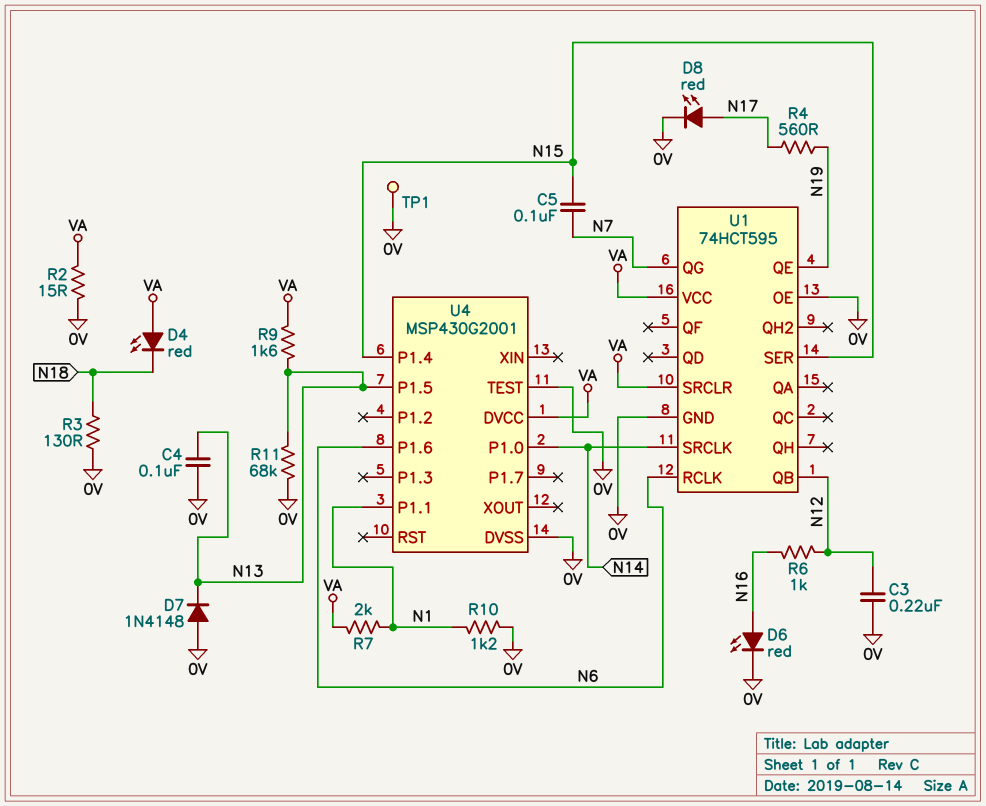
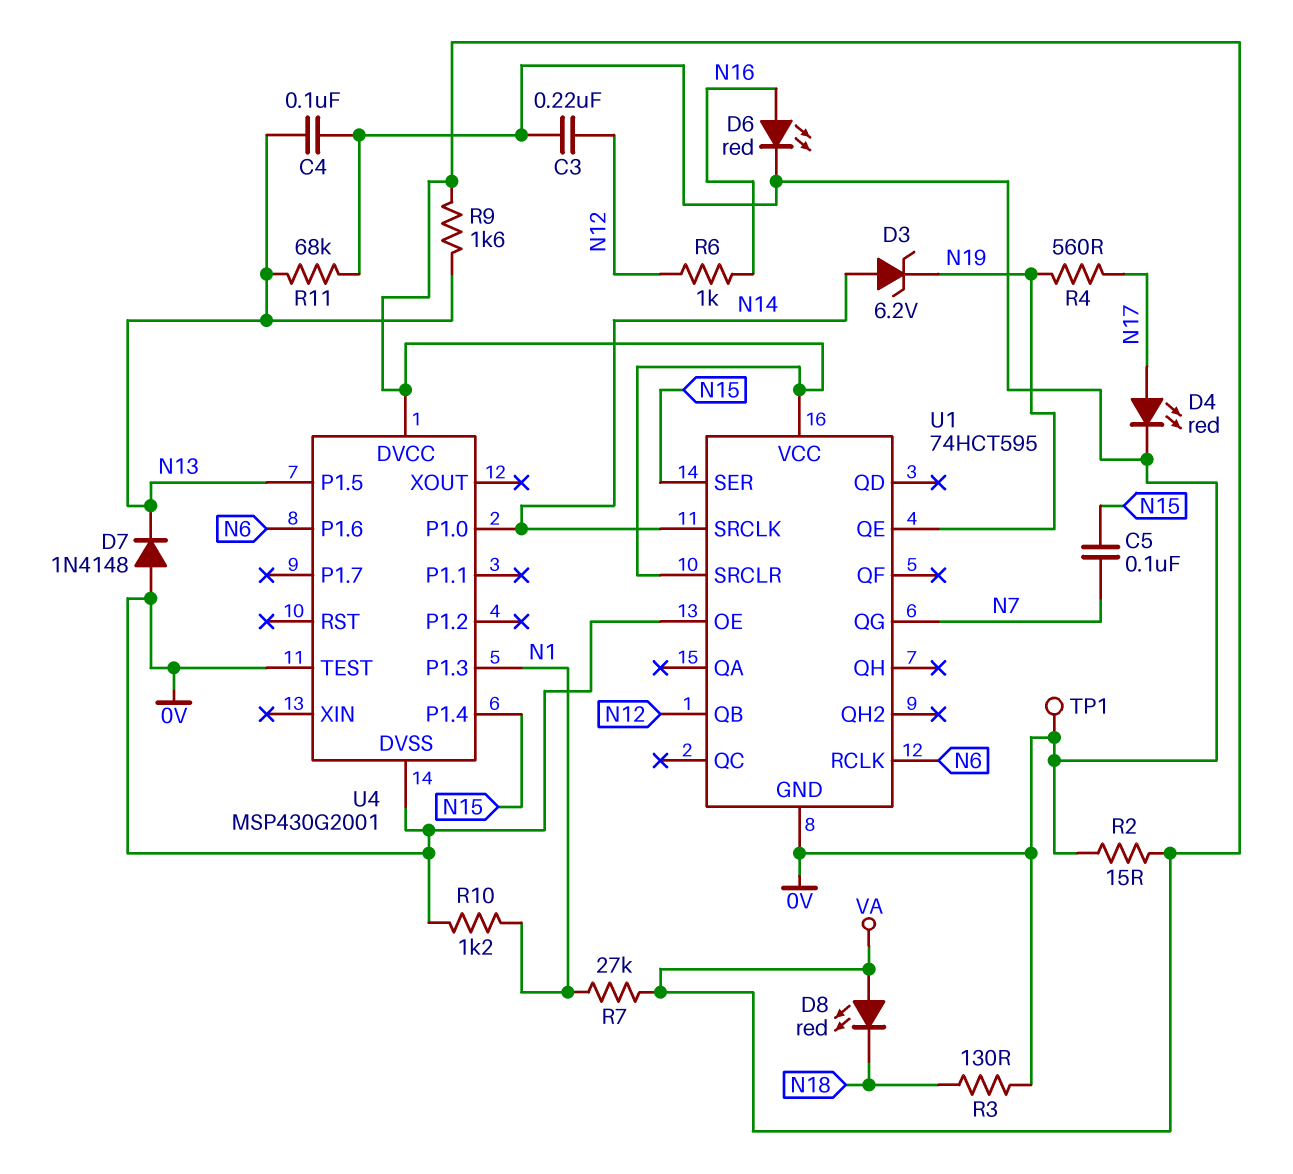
D3: none -> zener 6.2V (A N14, K N19)
D4: LED red (A VA, K N18) -> LED red (A N17, K 0V)
D8: LED red (A N17, K 0V) -> LED red (A VA, K N18)
R7: 2k (N1, VA) -> 27k (N1, VA)
U4 pin P1.1: N1 -> none
U4 pin P1.3: none -> N1

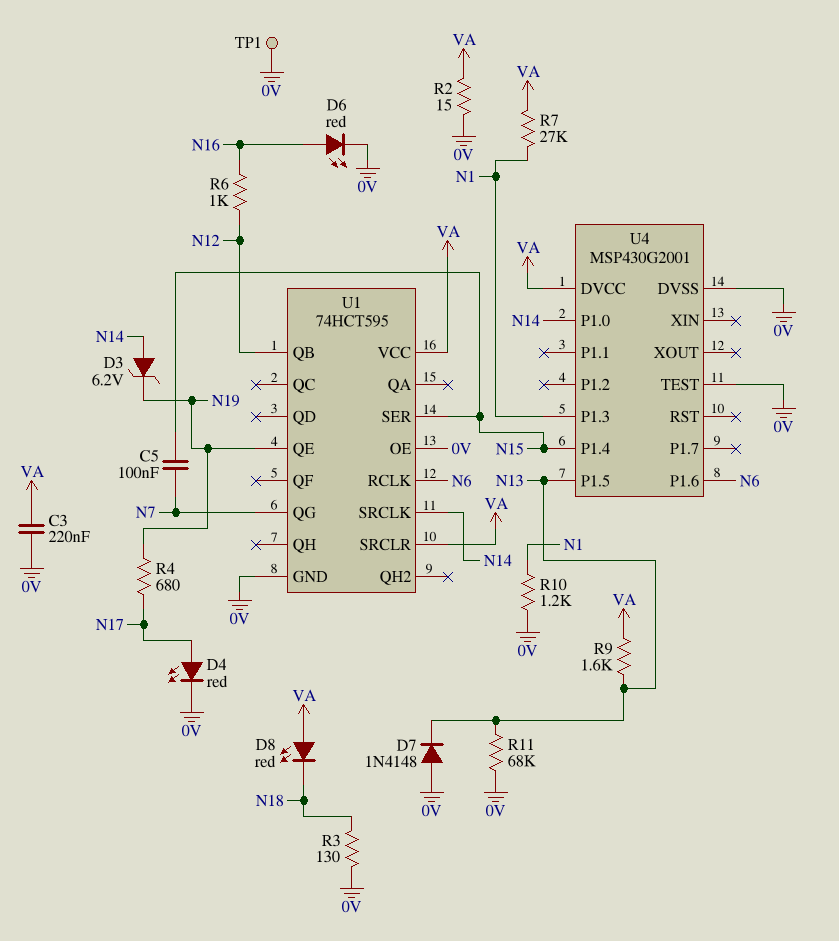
C3: 220nF (0V, N12) -> 220nF (0V, VA)
C4: 100nF (0V, N13) -> none
R4: 560 (N17, N19) -> 680 (N17, N19)

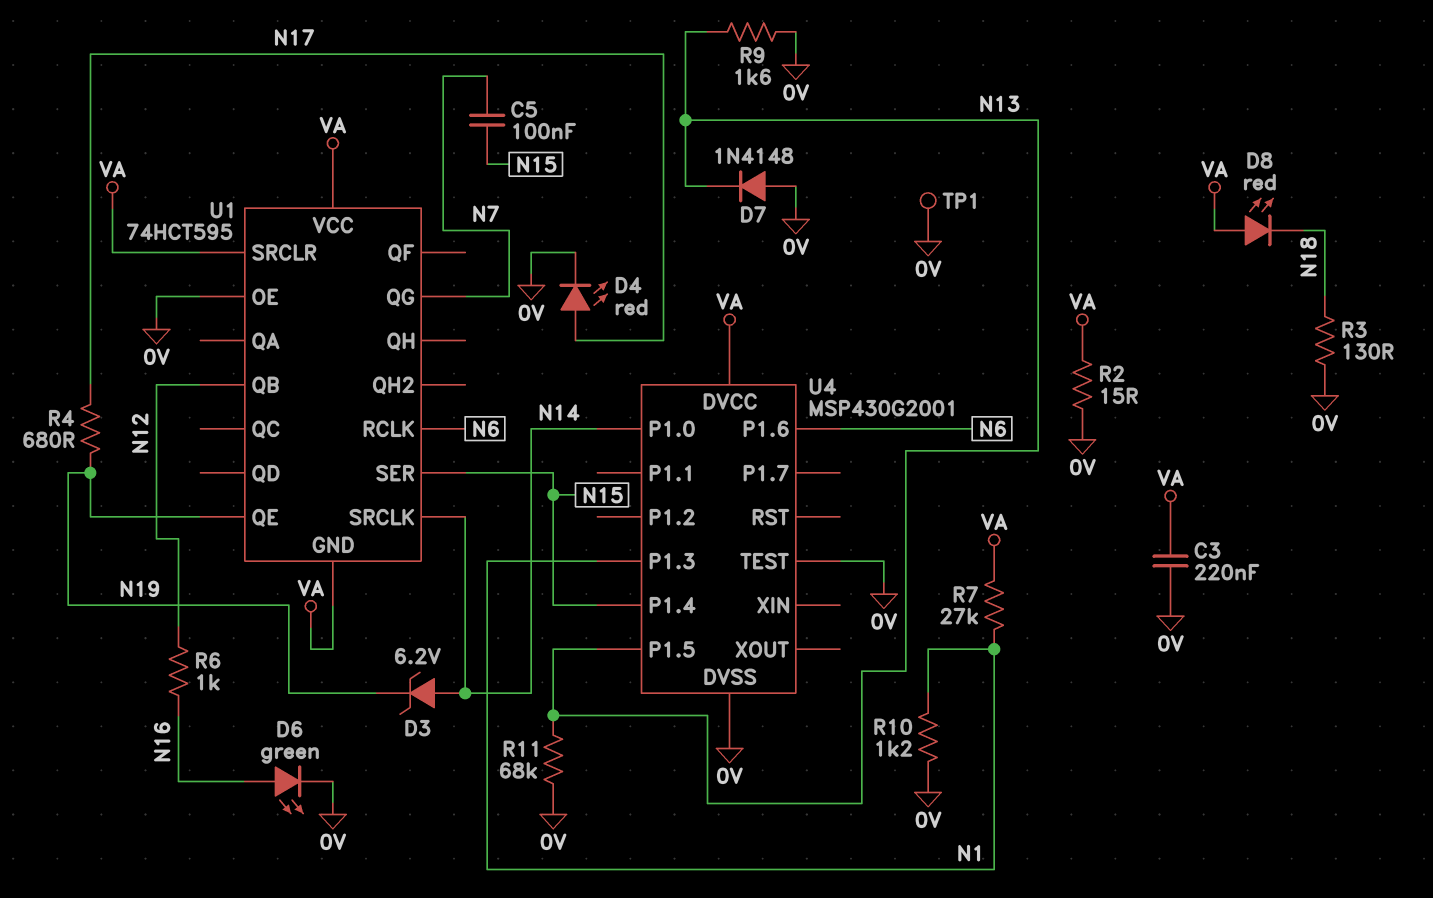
D6: LED red (A N16, K 0V) -> LED green (A N16, K 0V)
R9: 1.6k (N13, VA) -> 1.6k (0V, N13)
U1 pin GND: 0V -> VA

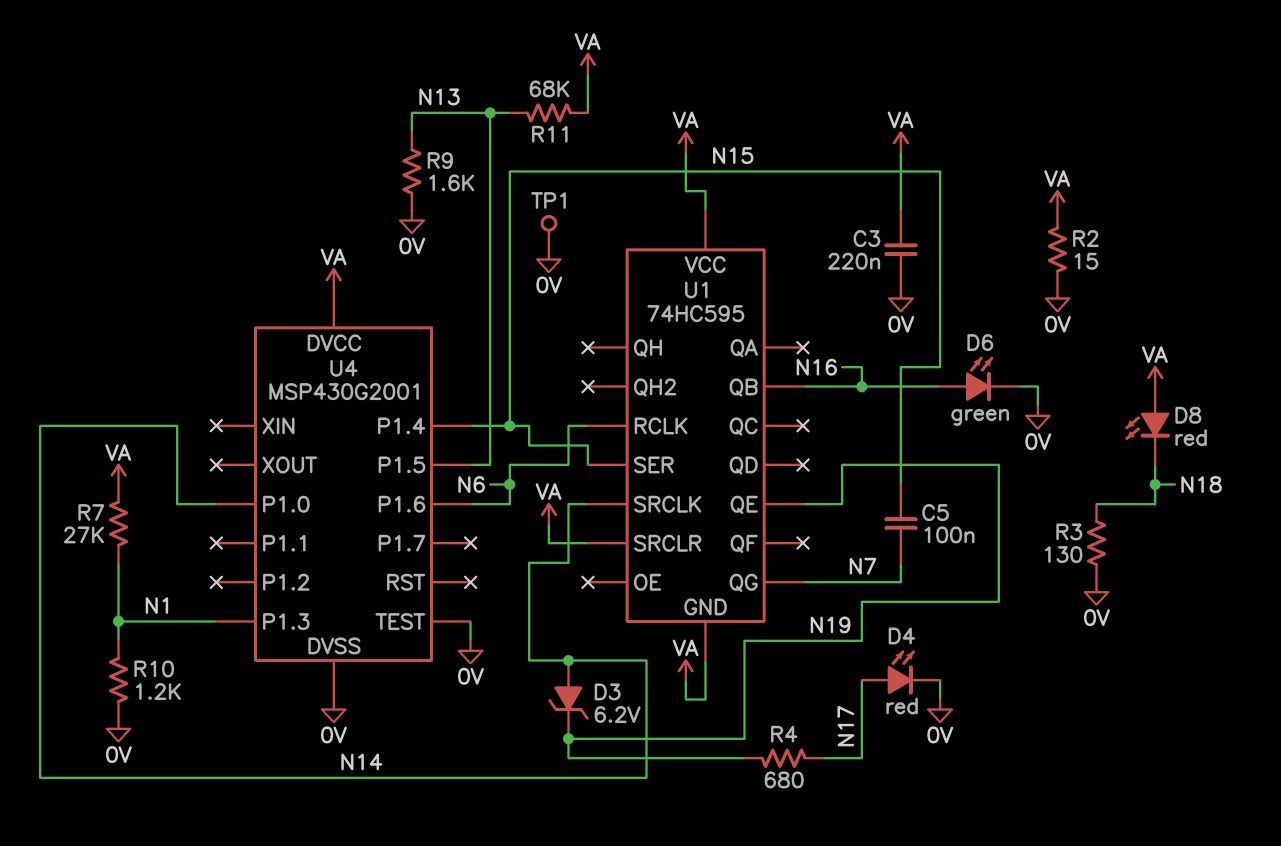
D7: diode 1N4148 (A 0V, K N13) -> none
R6: 1k (N12, N16) -> none
R11: 68k (0V, N13) -> 68k (N13, VA)
U1: 74HCT595 -> 74HC595
U1 pin OE: 0V -> none
U1 pin QB: N12 -> N16

